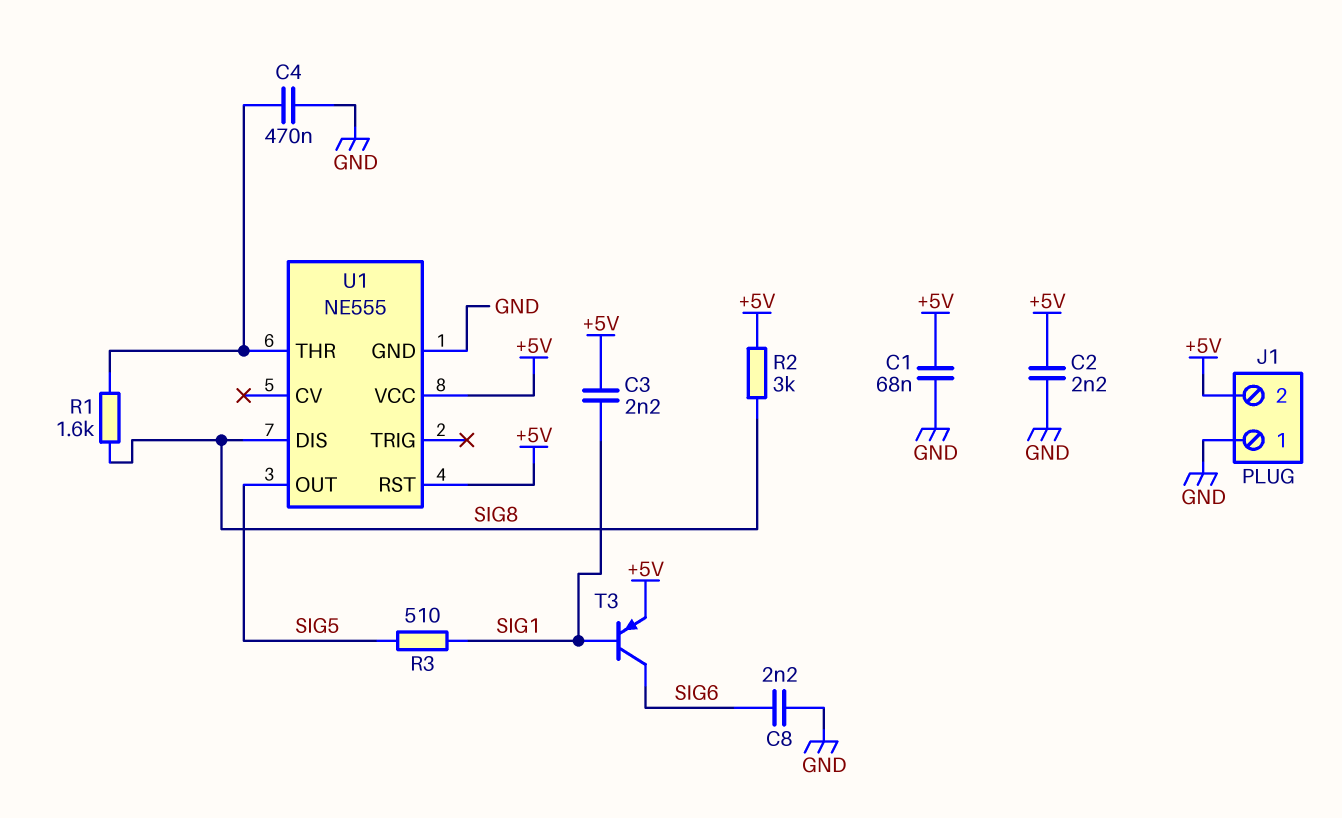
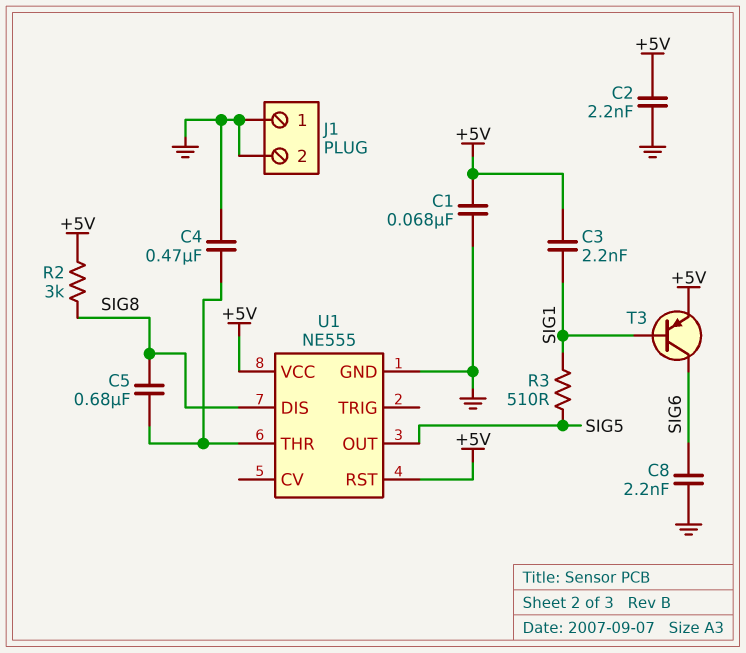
C5: none -> 680nF (SIG8, U1/THR)
J1 pin 2: +5V -> GND
R1: 1.6k (SIG8, U1/THR) -> none

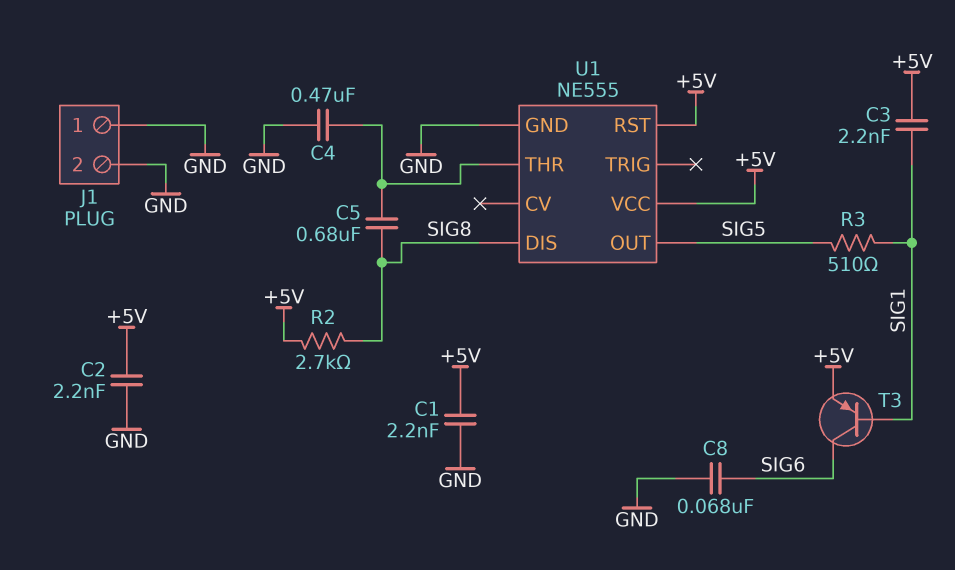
C1: 68nF (+5V, GND) -> 2.2nF (+5V, GND)
C8: 2.2nF (GND, SIG6) -> 68nF (GND, SIG6)
R2: 3k (+5V, SIG8) -> 2.7k (+5V, SIG8)

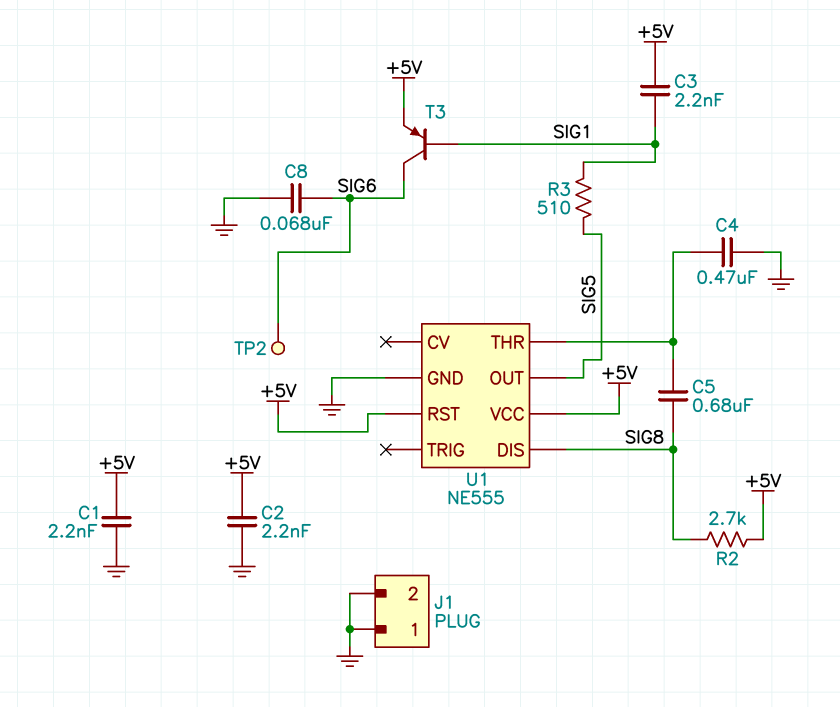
TP2: none -> test point (SIG6)

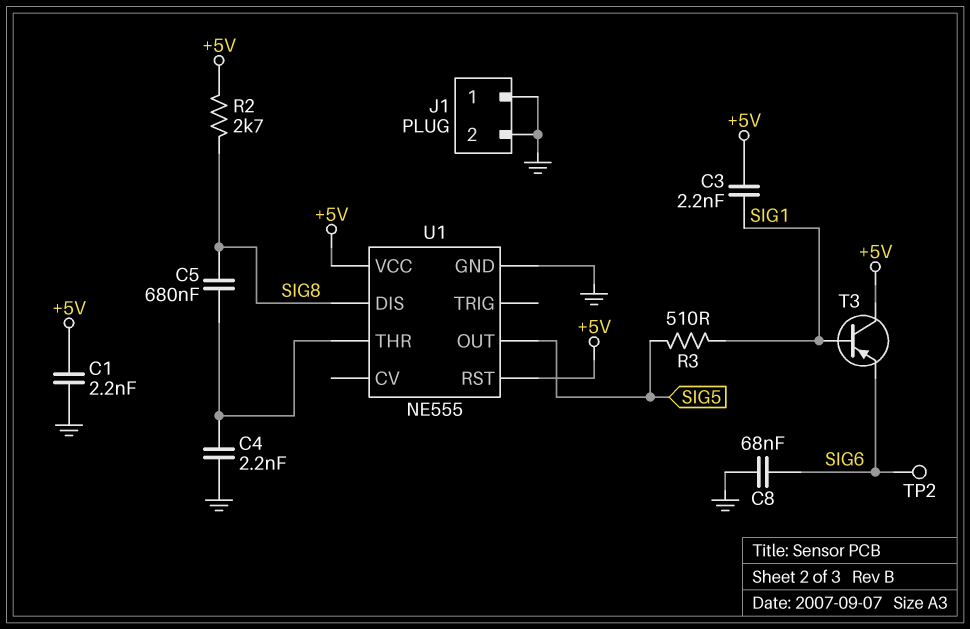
C2: 2.2nF (+5V, GND) -> none
C4: 470nF (GND, U1/THR) -> 2.2nF (GND, U1/THR)
T3: PNP (B SIG1, C SIG6, E +5V) -> PNP (B SIG1, C +5V, E SIG6)

